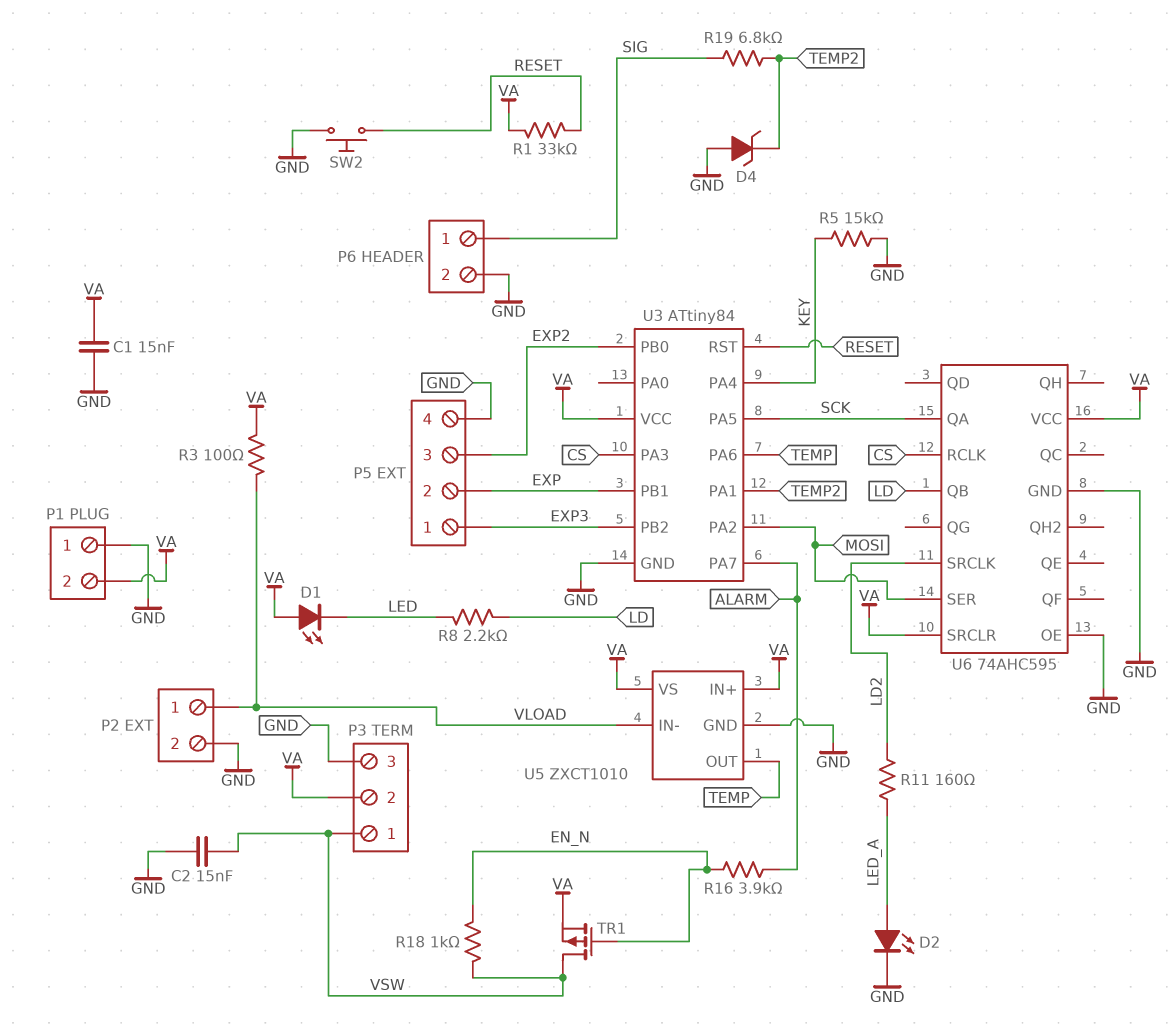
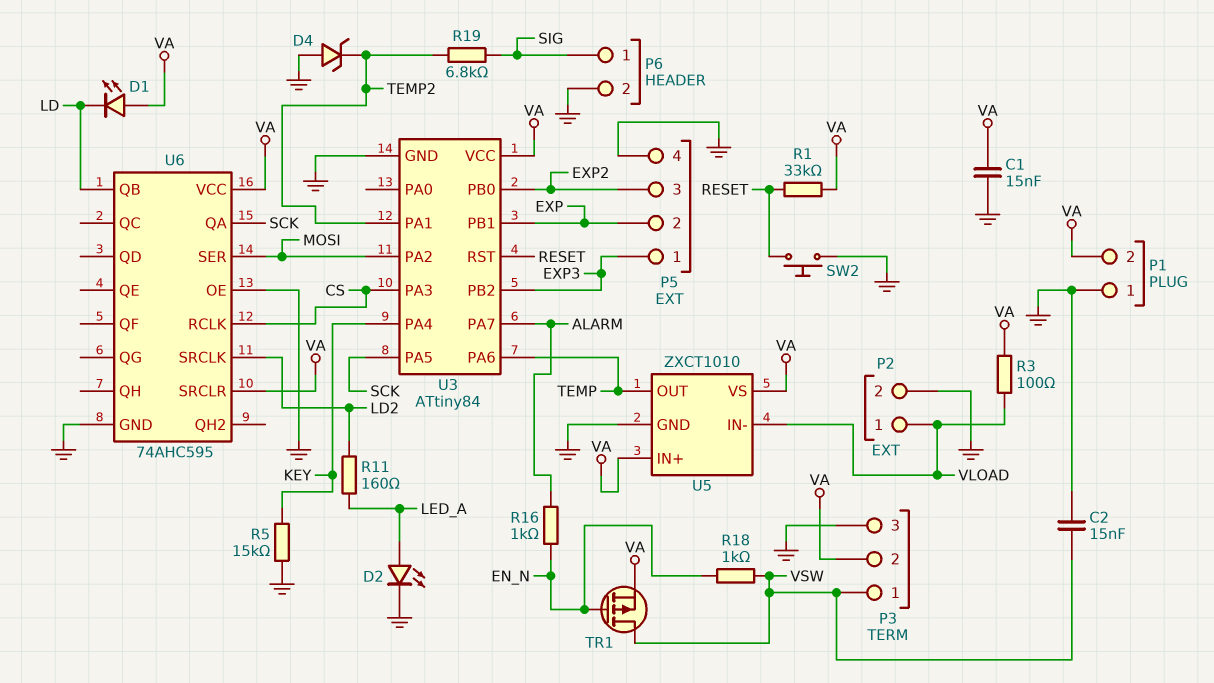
D1: LED (A VA, K LED) -> LED (A VA, K LD)
R8: 2.2k (LD, LED) -> none
R16: 3.9k (ALARM, EN_N) -> 1k (ALARM, EN_N)

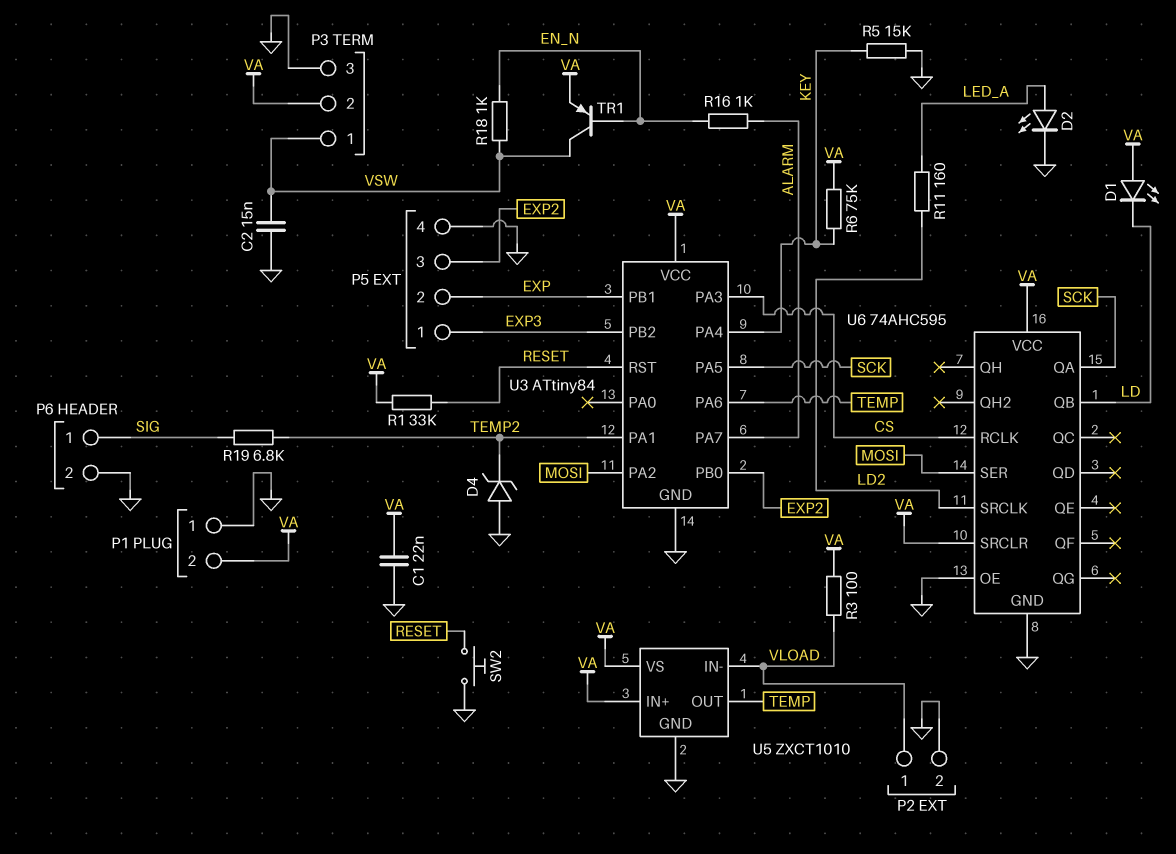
C1: 15nF (GND, VA) -> 22nF (GND, VA)
R6: none -> 75k (KEY, VA)
TR1: PMOS (G EN_N, D VSW, S VA) -> PNP (B EN_N, C VSW, E VA)

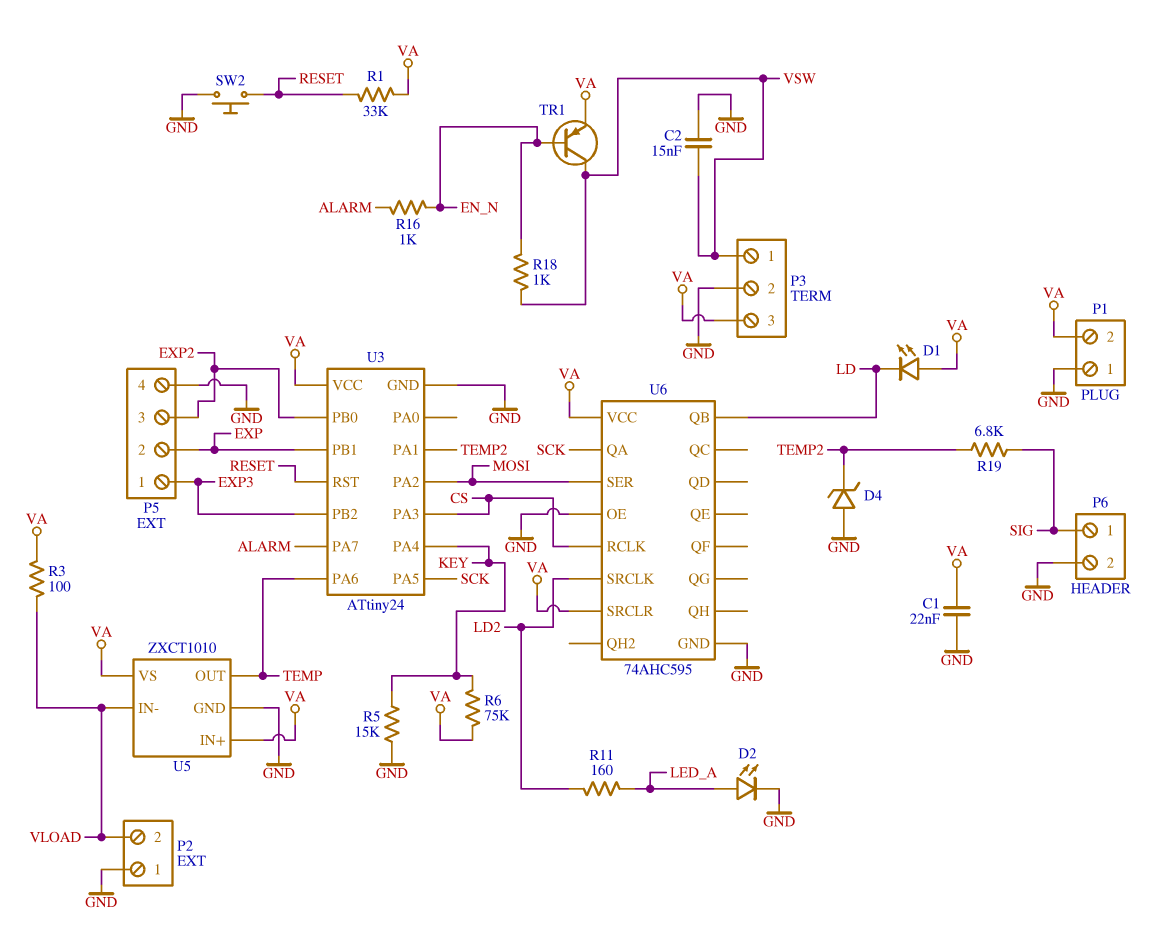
P2 pin 1: VLOAD -> GND
P2 pin 2: GND -> VLOAD
P3 pin 2: VA -> GND
P3 pin 3: GND -> VA
U3: ATtiny84 -> ATtiny24

